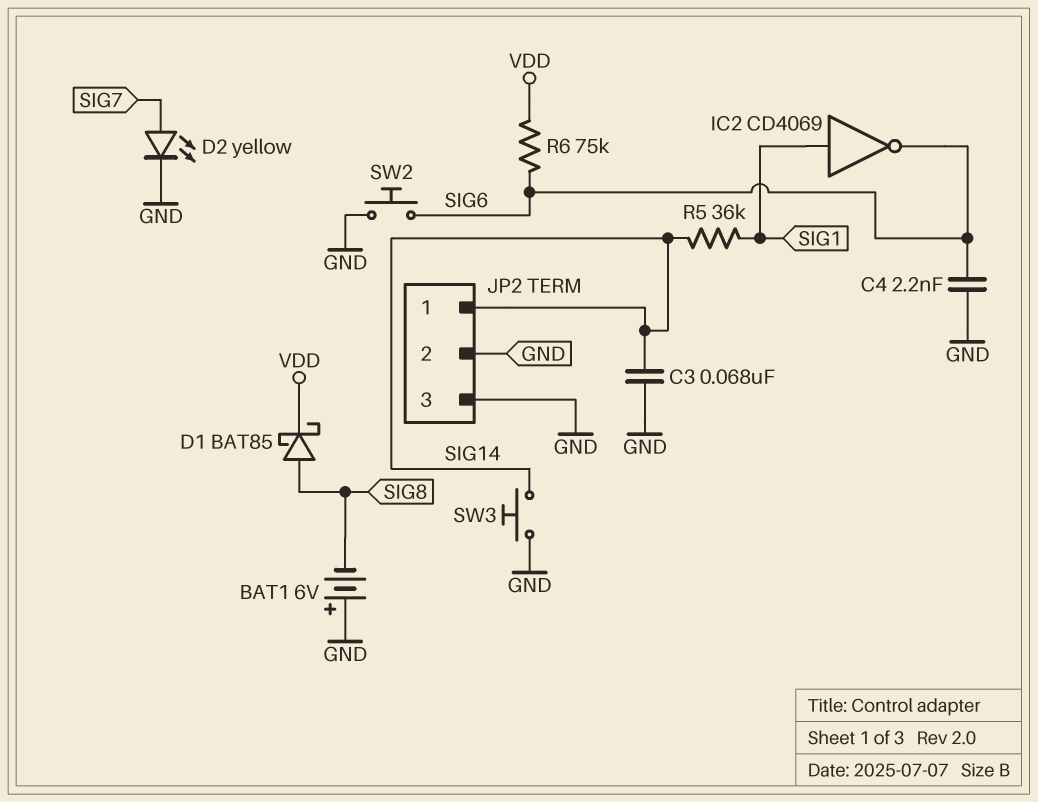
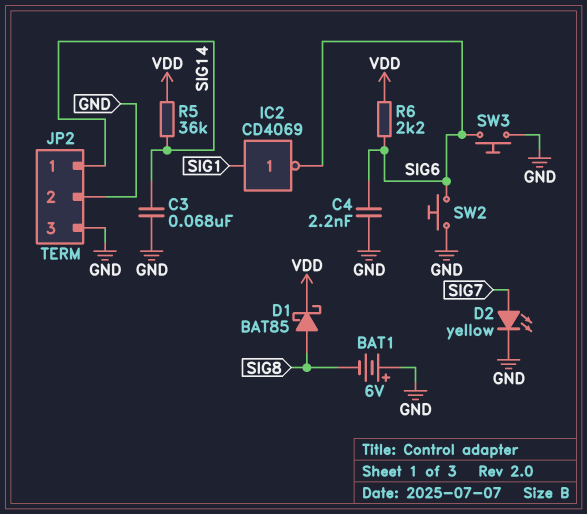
R5: 36k (SIG1, SIG14) -> 36k (SIG14, VDD)
R6: 75k (SIG6, VDD) -> 2.2k (SIG6, VDD)
SW3: button (GND, SIG14) -> button (GND, SIG6)

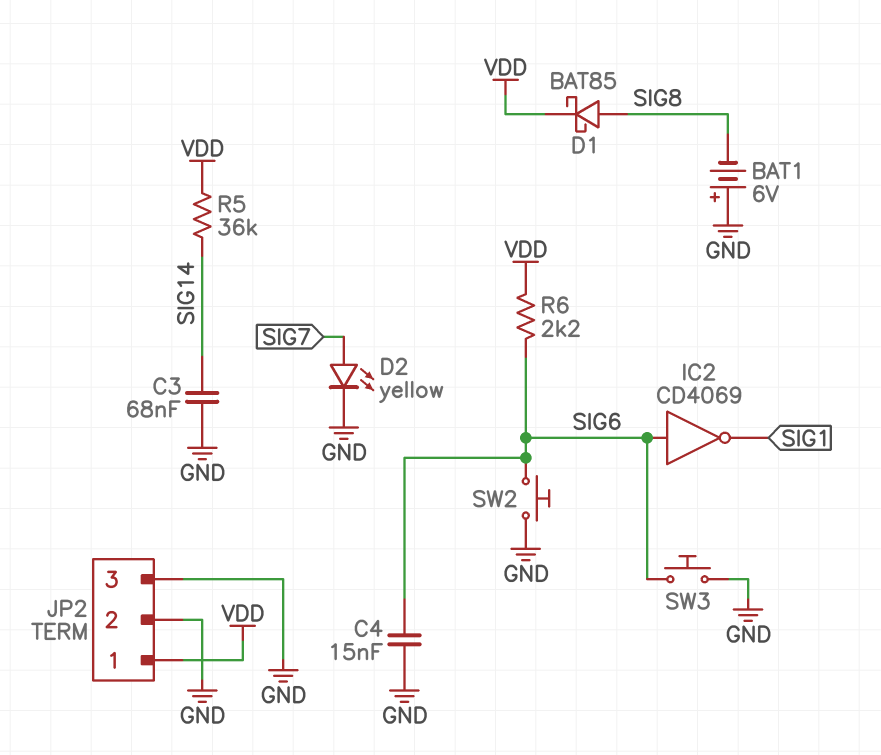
C4: 2.2nF (GND, SIG6) -> 15nF (GND, SIG6)
IC2: NOT CD4069 (in SIG1, out SIG6) -> NOT CD4069 (in SIG6, out SIG1)
JP2 pin 1: SIG14 -> VDD

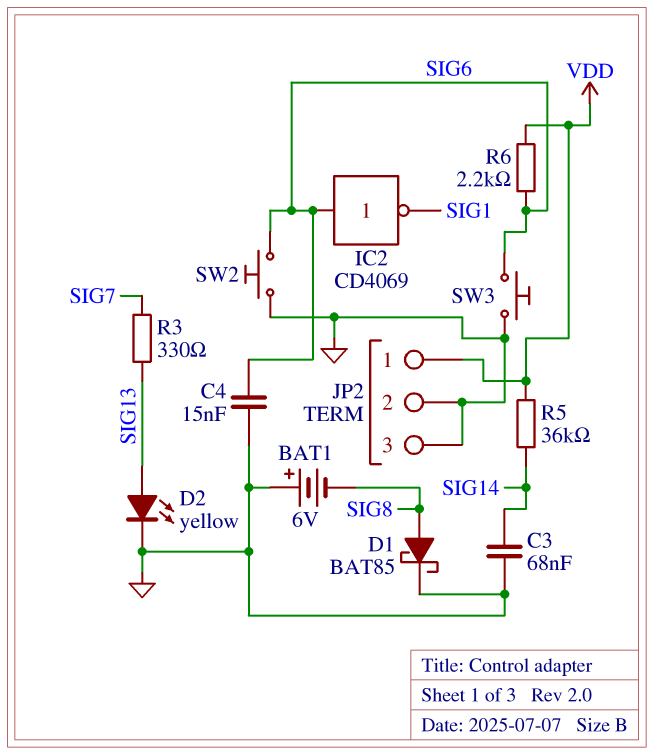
D1: schottky BAT85 (A SIG8, K VDD) -> schottky BAT85 (A SIG8, K GND)
D2: LED yellow (A SIG7, K GND) -> LED yellow (A SIG13, K GND)
R3: none -> 330 (SIG7, SIG13)

